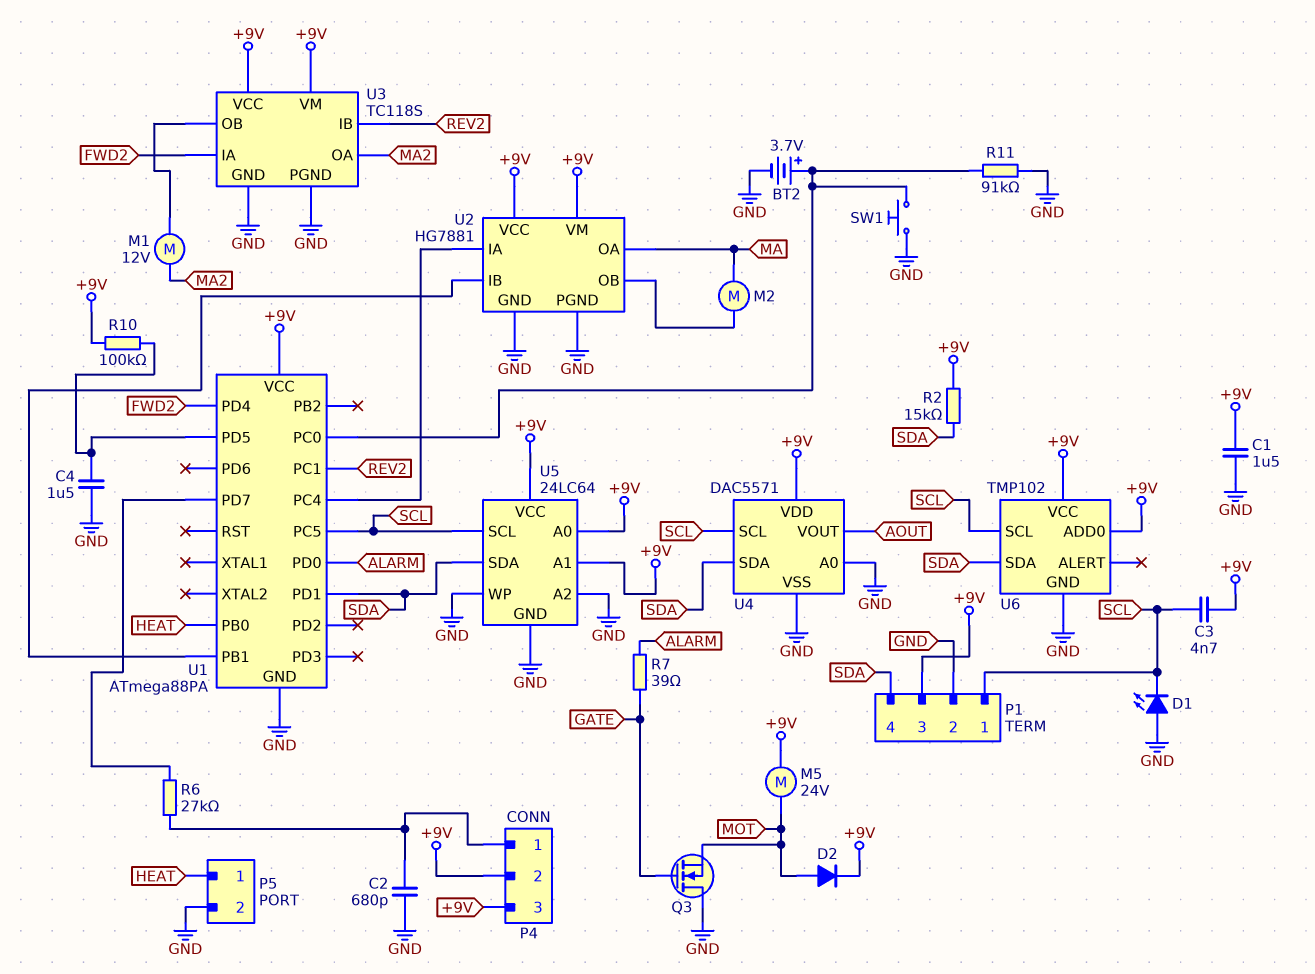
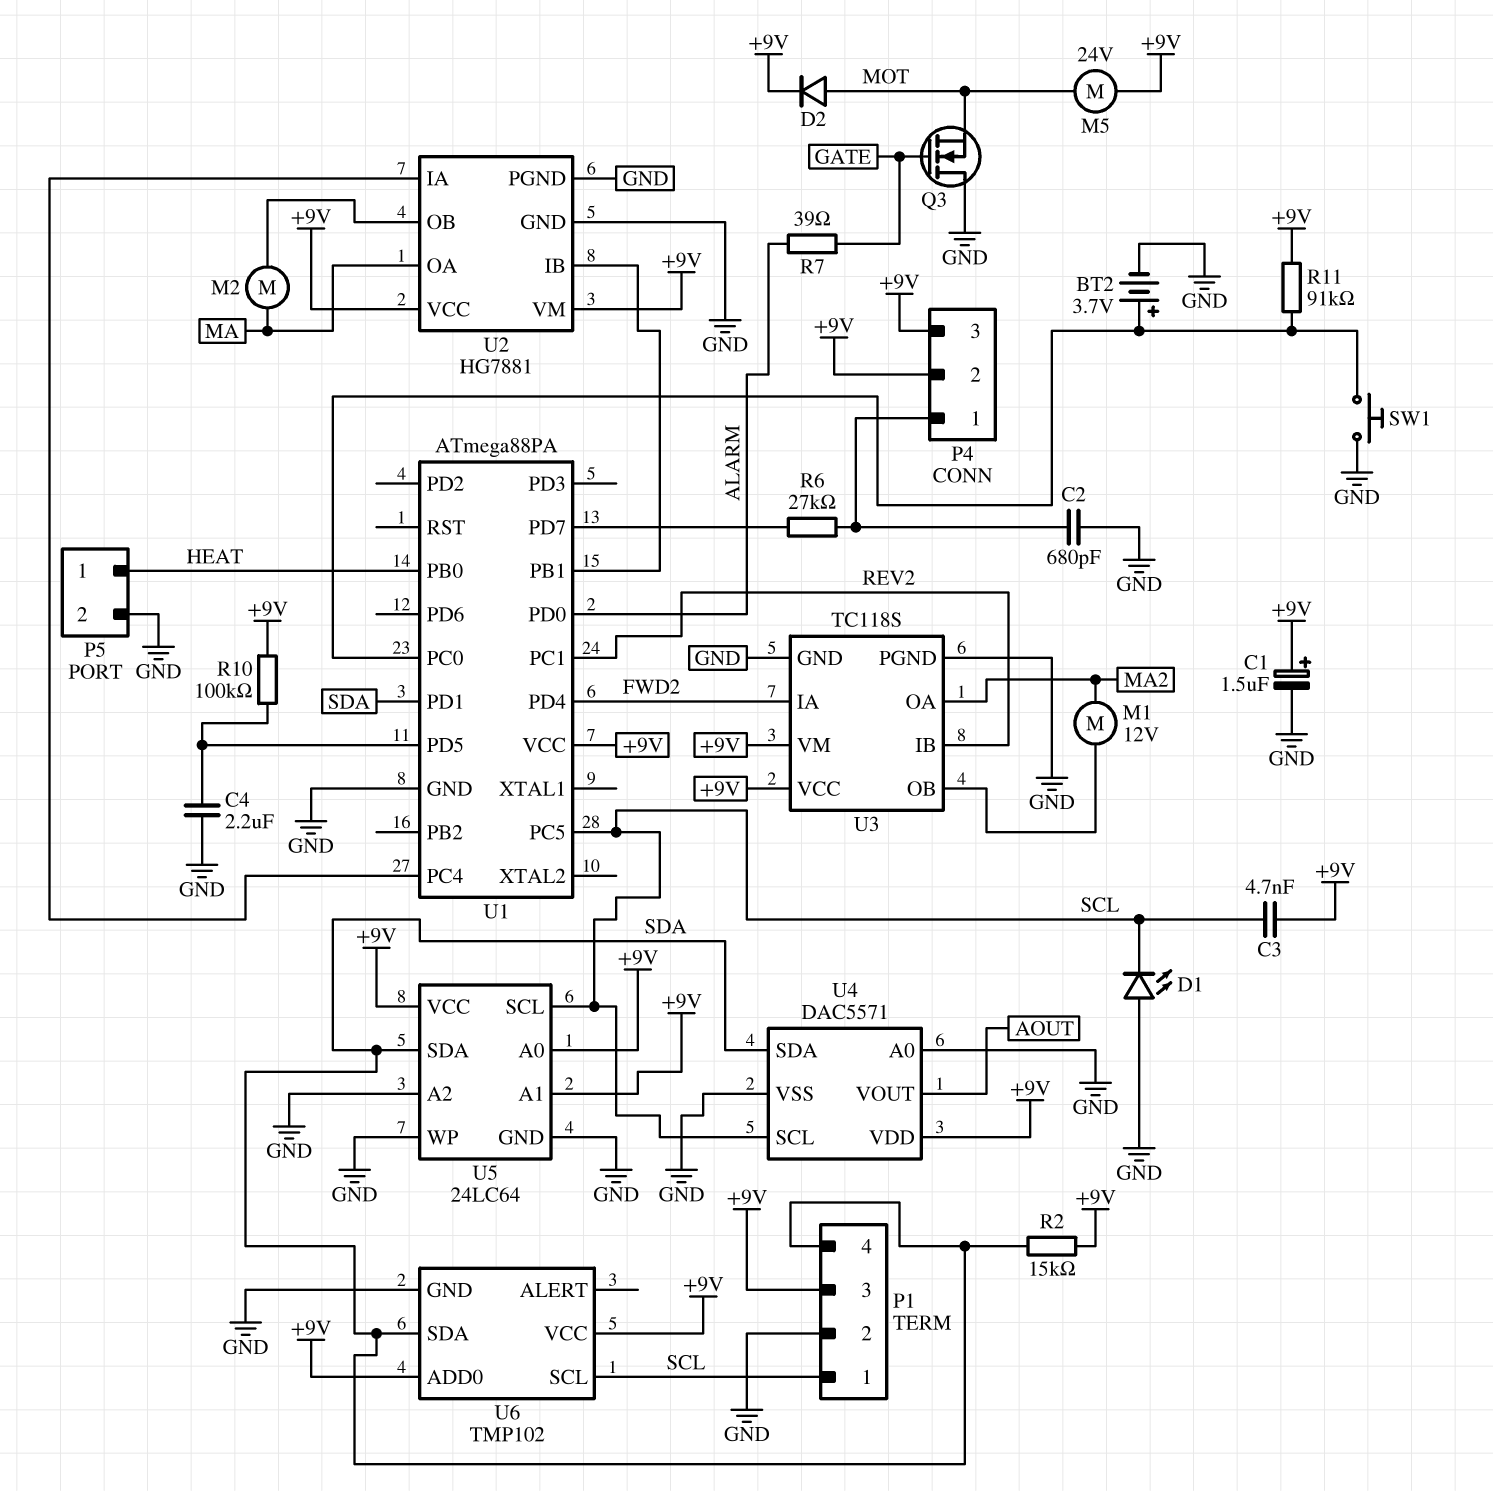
C1: 1.5uF (+9V, GND) -> 1.5uF (plus +9V, minus GND)
C4: 1.5uF (GND, U1/PD5) -> 2.2uF (GND, U1/PD5)
R11: 91k (GND, U1/PC0) -> 91k (+9V, U1/PC0)

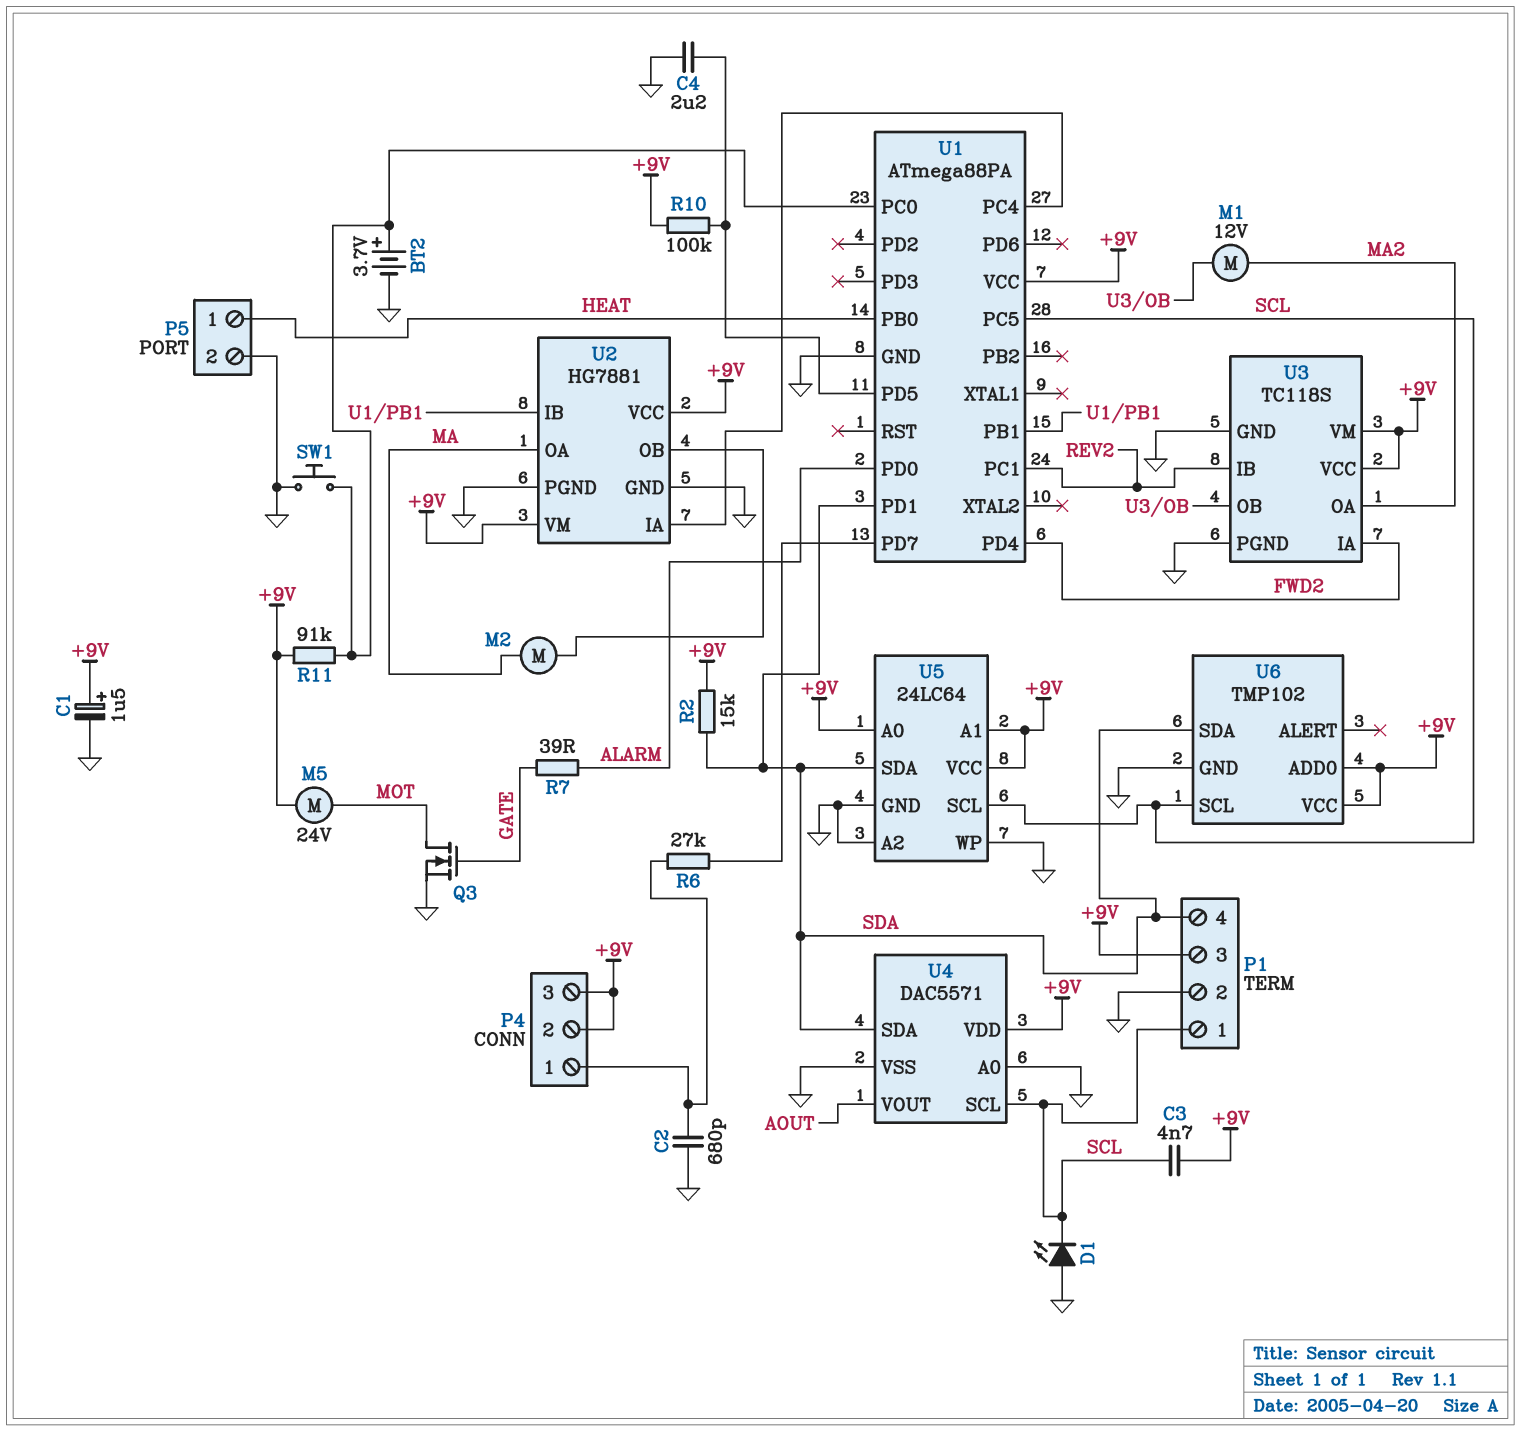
D2: diode (A MOT, K +9V) -> none
Q3: NMOS (G GATE, D GND, S MOT) -> NMOS (G GATE, D MOT, S GND)

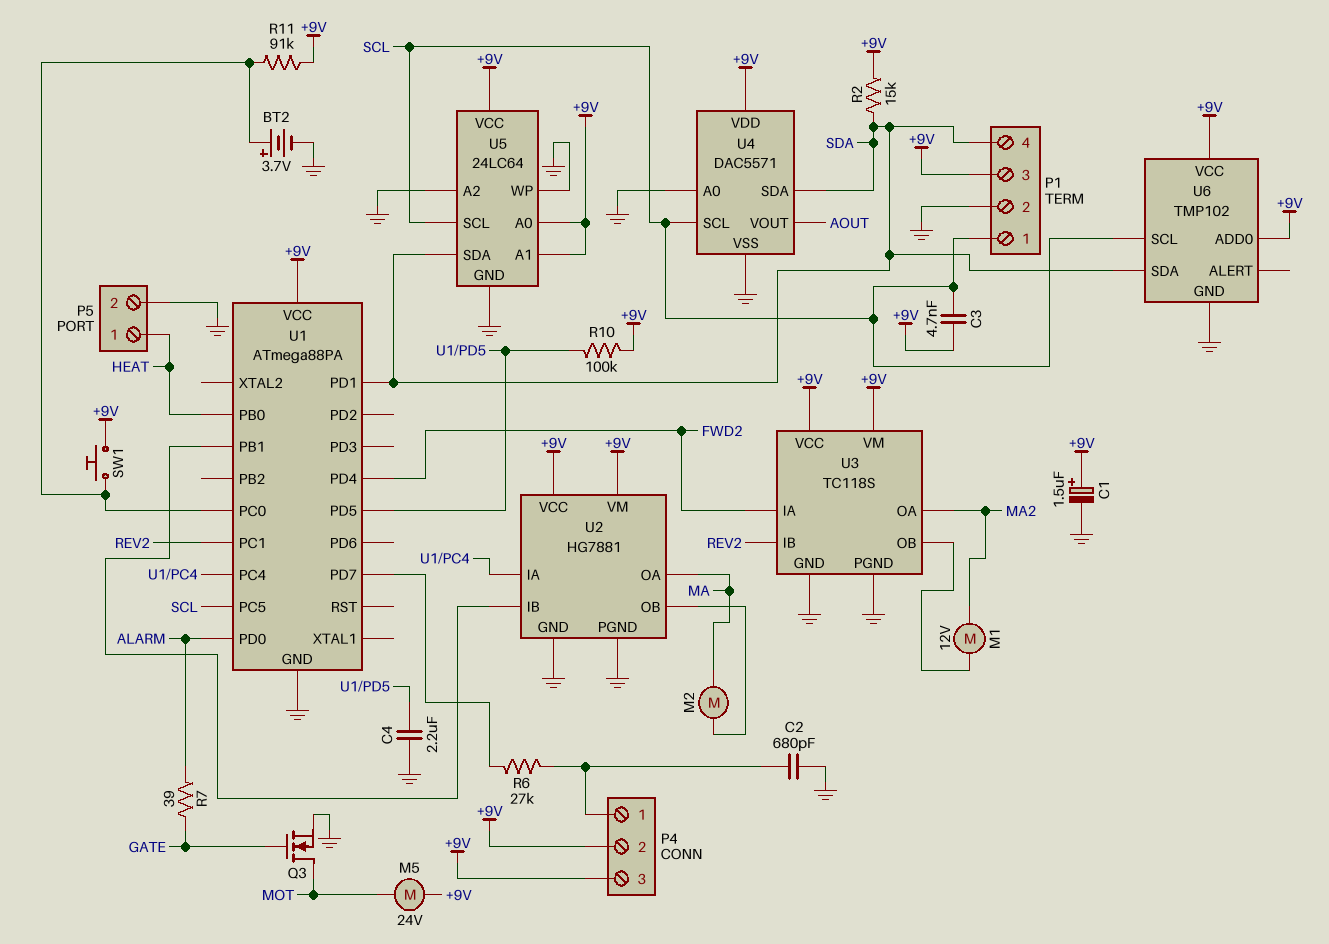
D1: LED (A GND, K SCL) -> none
SW1: button (GND, U1/PC0) -> button (+9V, U1/PC0)

